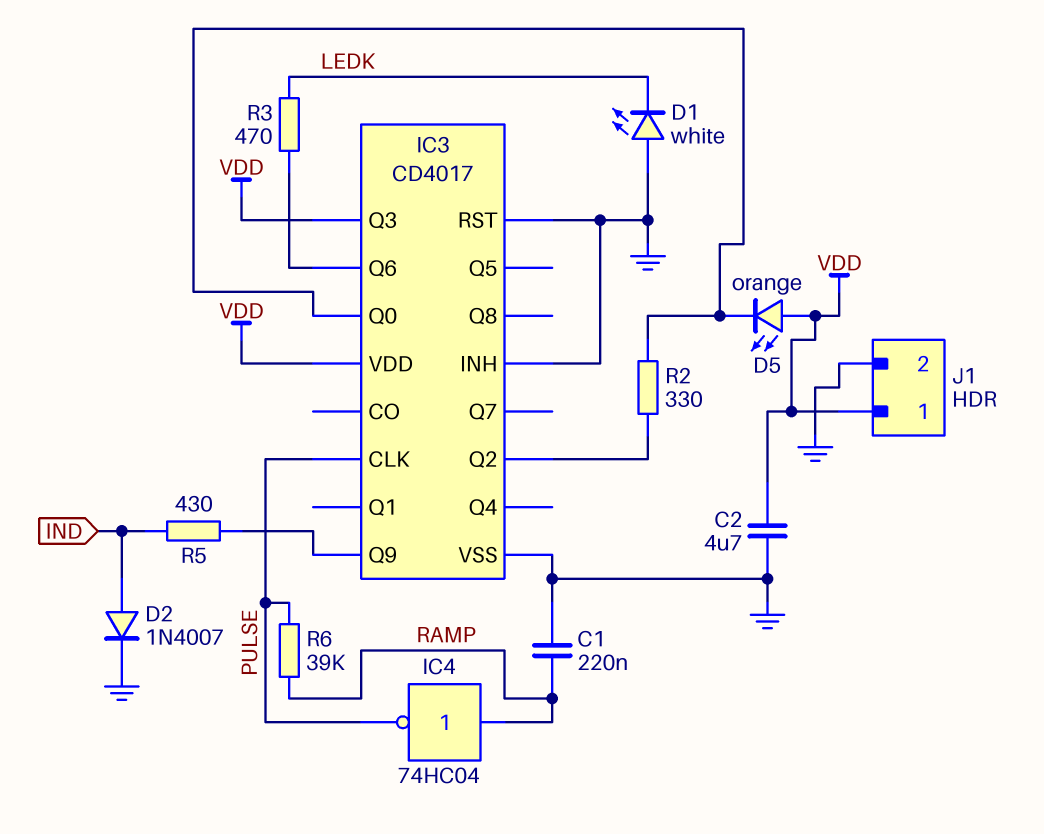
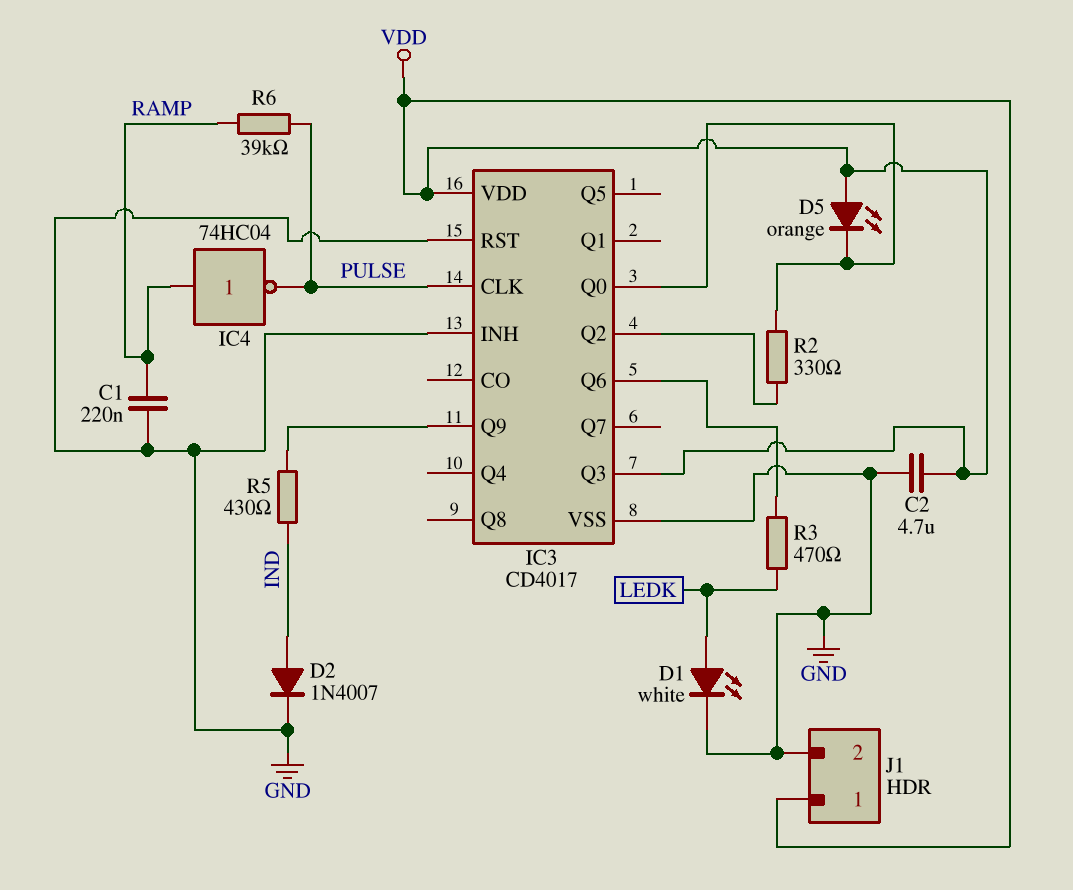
D1: LED white (A GND, K LEDK) -> LED white (A LEDK, K GND)

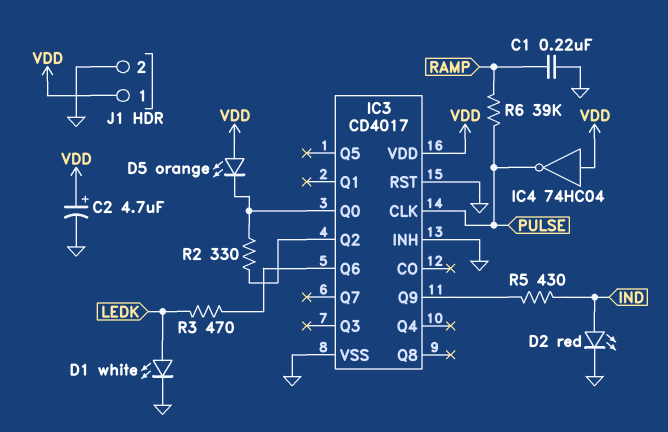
C2: 4.7uF (GND, VDD) -> 4.7uF (plus VDD, minus GND)
D2: diode 1N4007 (A IND, K GND) -> LED red (A IND, K GND)
IC3 pin Q3: VDD -> none
IC4: NOT 74HC04 (in RAMP, out PULSE) -> NOT 74HC04 (in VDD, out PULSE)

